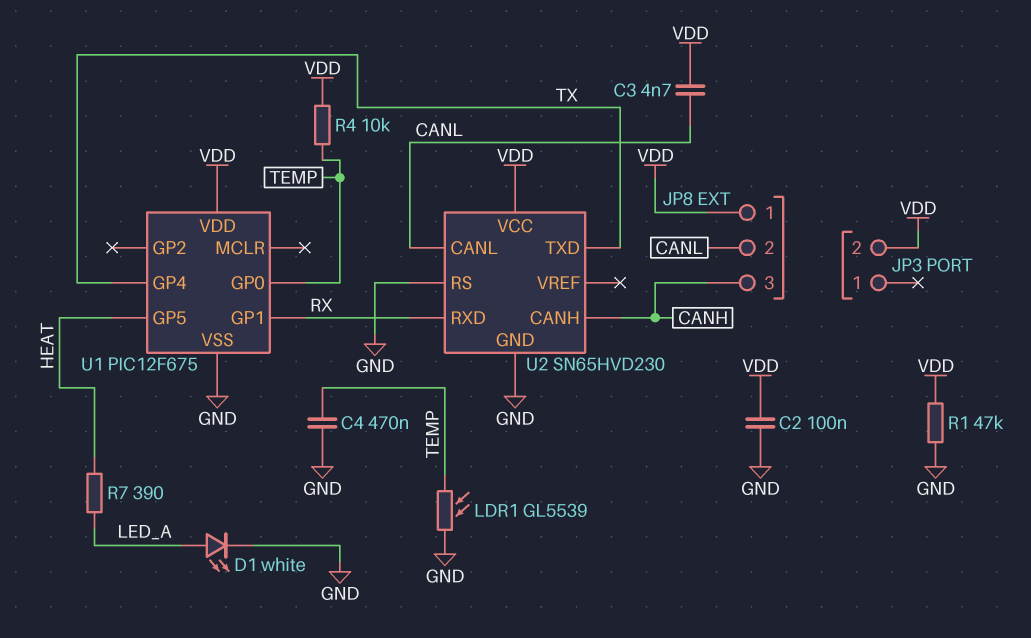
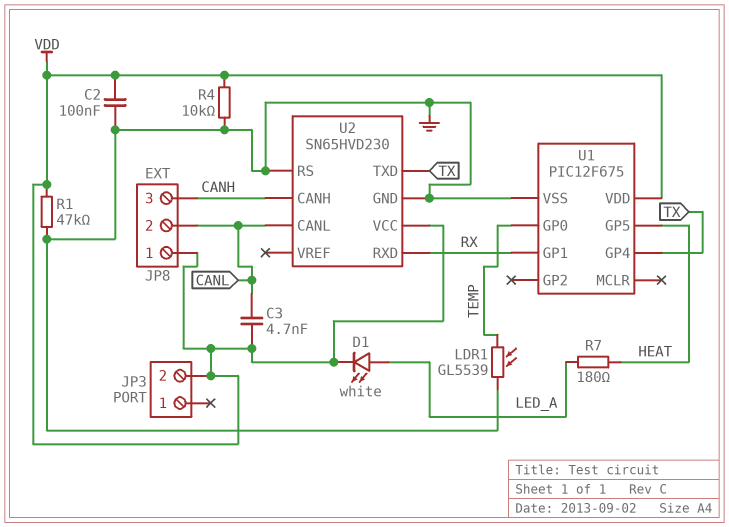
C4: 470nF (GND, TEMP) -> none
D1: LED white (A LED_A, K GND) -> LED white (A LED_A, K VDD)
R4: 10k (TEMP, VDD) -> 10k (GND, VDD)
R7: 390 (HEAT, LED_A) -> 180 (HEAT, LED_A)

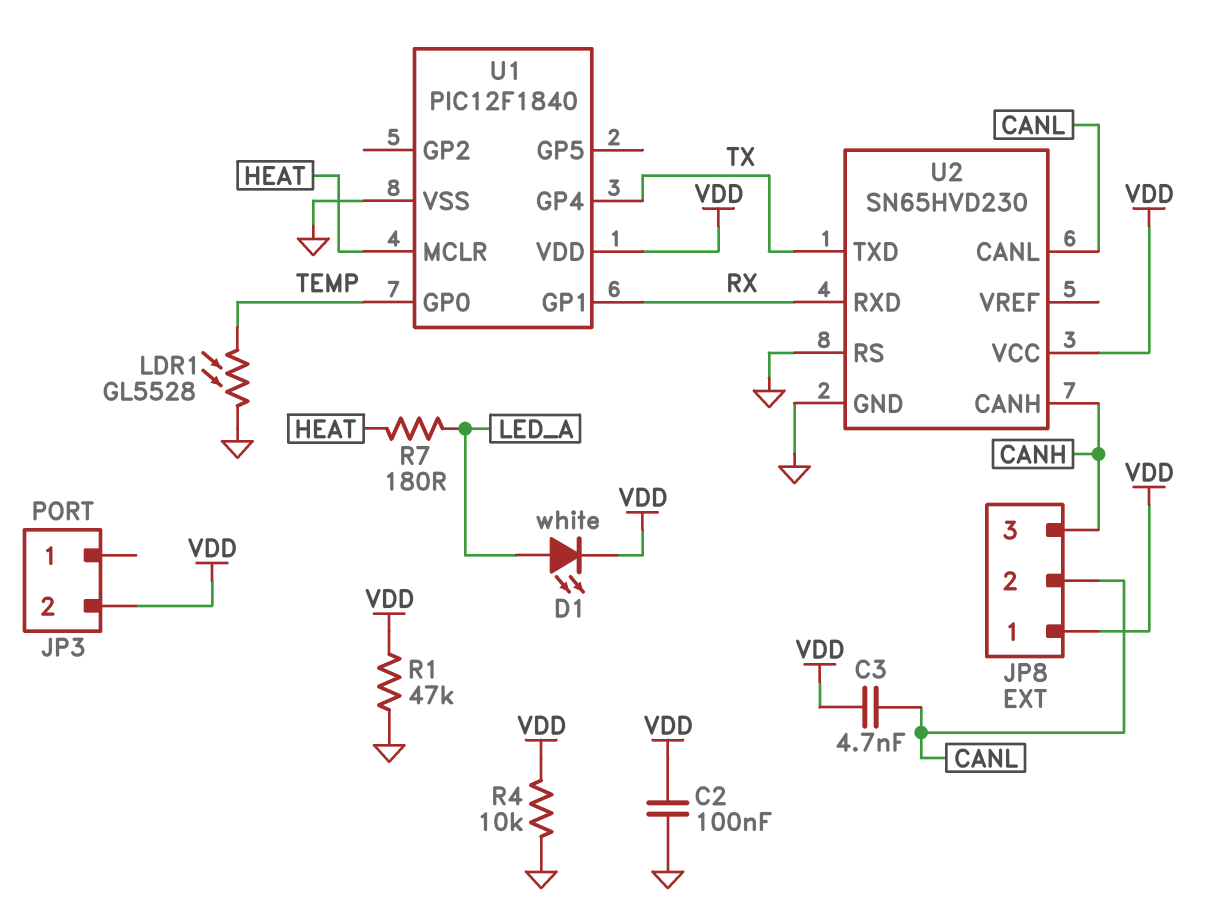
LDR1: GL5539 (GND, TEMP) -> GL5528 (GND, TEMP)
U1: PIC12F675 -> PIC12F1840
U1 pin GP5: HEAT -> none
U1 pin MCLR: none -> HEAT

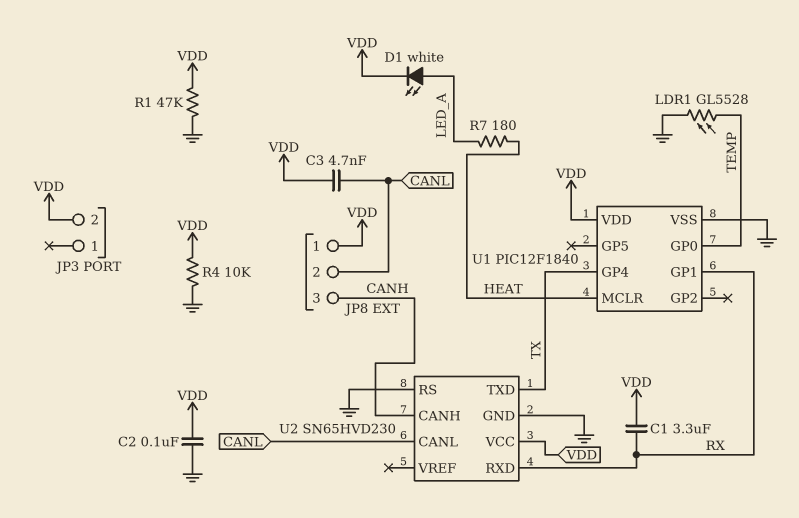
C1: none -> 3.3uF (RX, VDD)

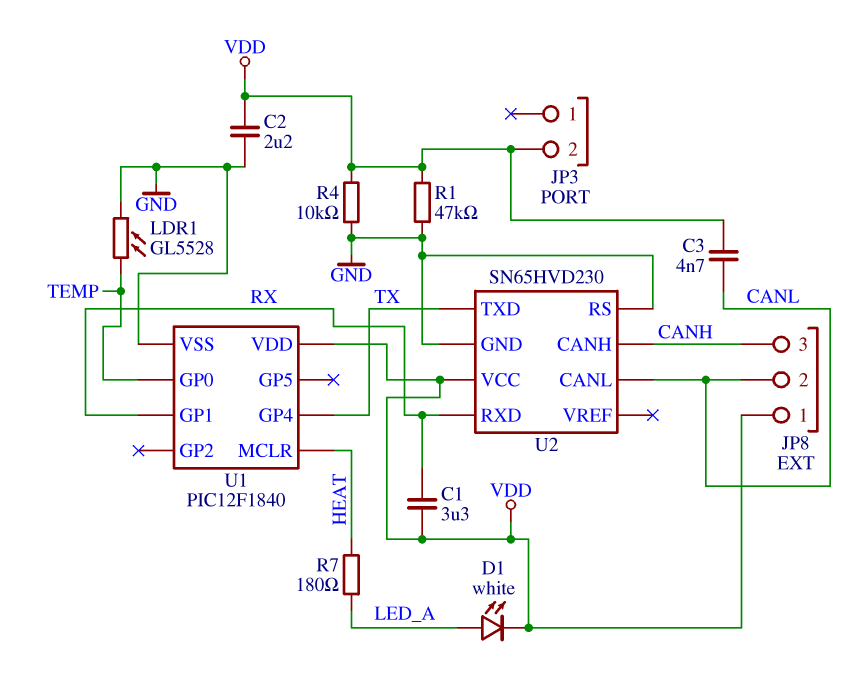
C2: 100nF (GND, VDD) -> 2.2uF (GND, VDD)

